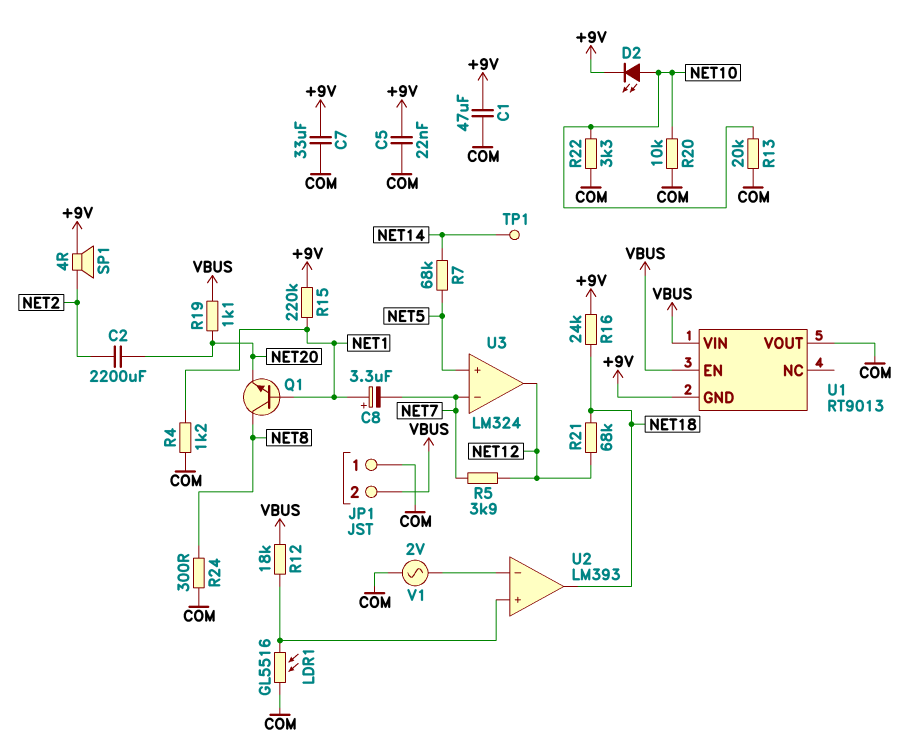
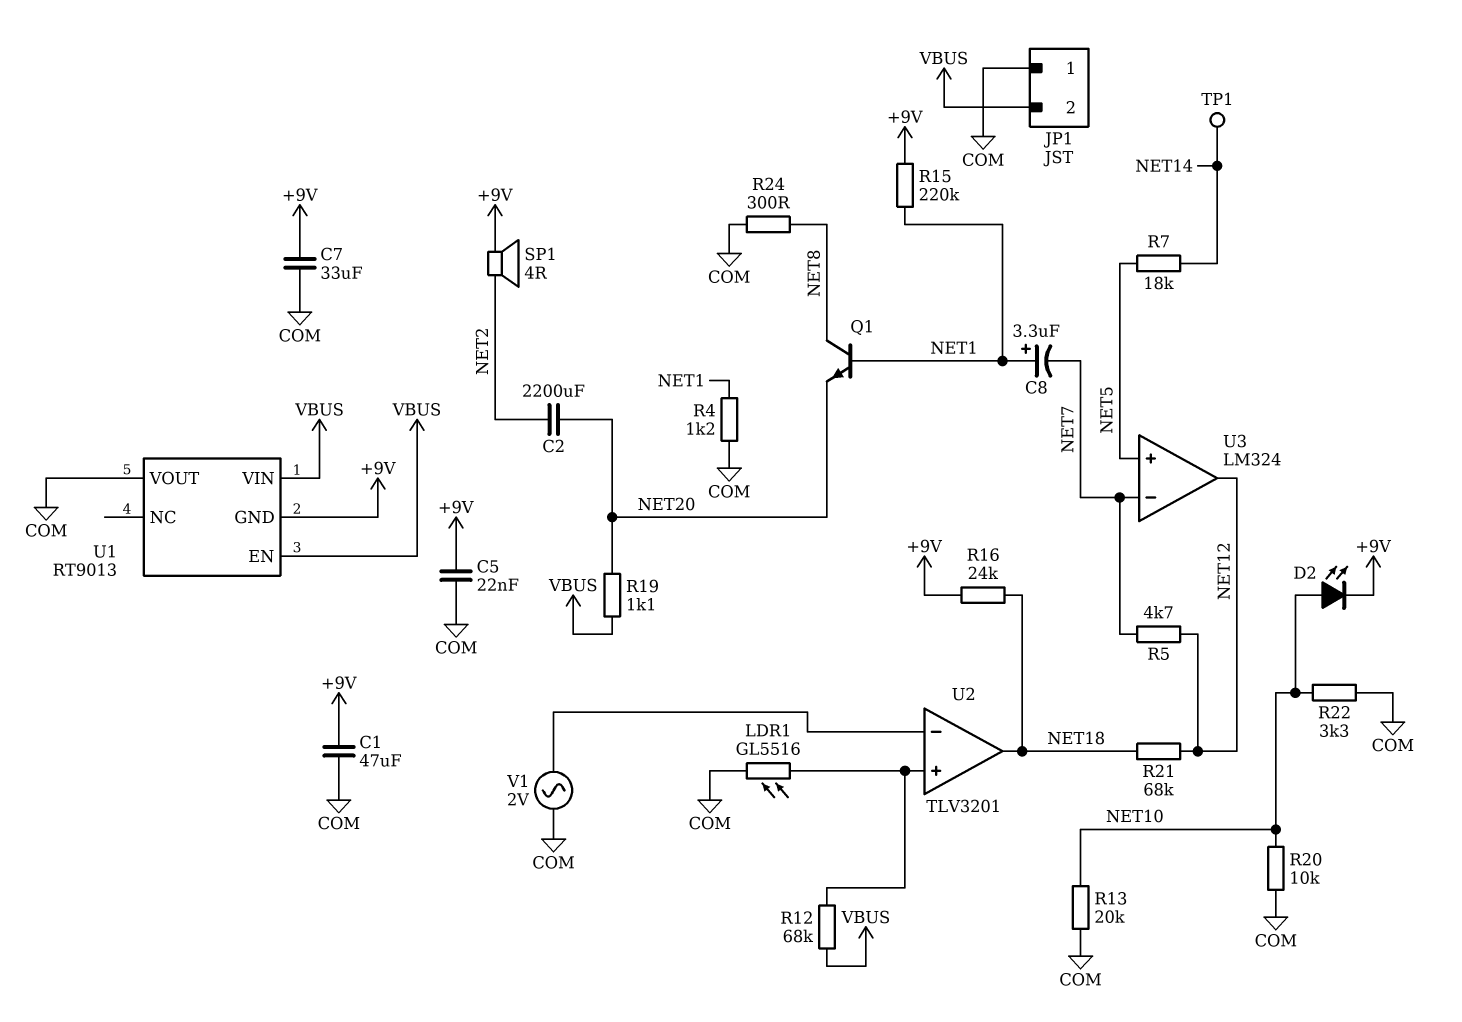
R5: 3.9k (NET7, NET12) -> 4.7k (NET7, NET12)
R7: 68k (NET5, NET14) -> 18k (NET5, NET14)
R12: 18k (U2/in+, VBUS) -> 68k (U2/in+, VBUS)
U2: LM393 -> TLV3201

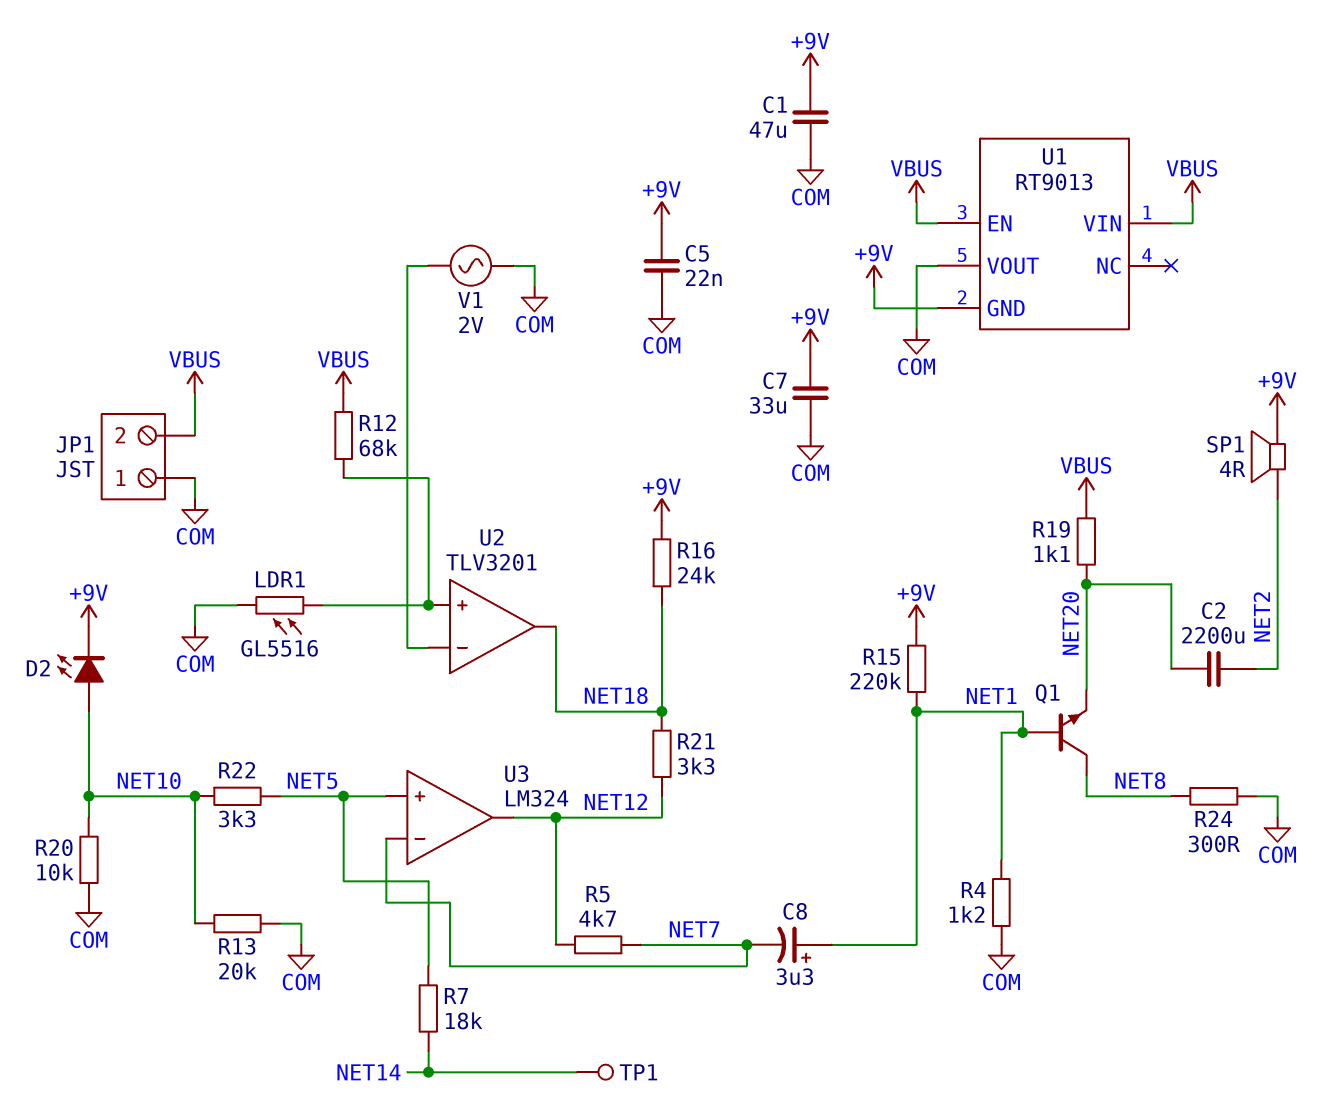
R21: 68k (NET12, NET18) -> 3.3k (NET12, NET18)
R22: 3.3k (COM, NET10) -> 3.3k (NET5, NET10)

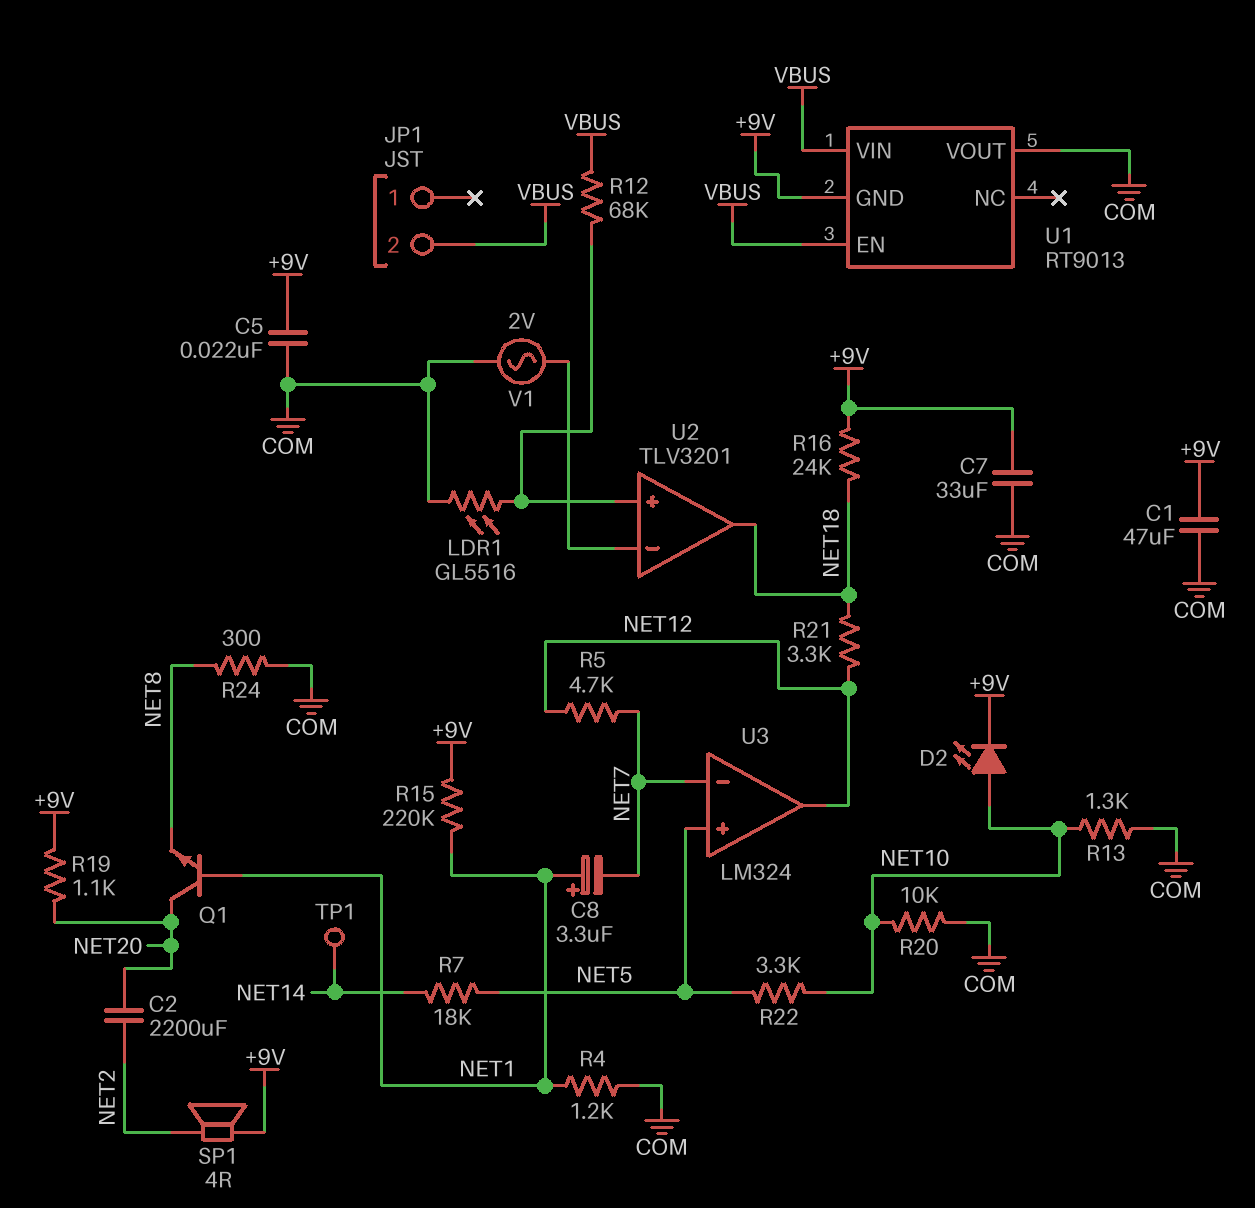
JP1 pin 1: COM -> none
Q1: NPN (B NET1, C NET8, E NET20) -> NPN (B NET1, C NET20, E NET8)
R13: 20k (COM, NET10) -> 1.3k (COM, NET10)
R19: 1.1k (NET20, VBUS) -> 1.1k (+9V, NET20)

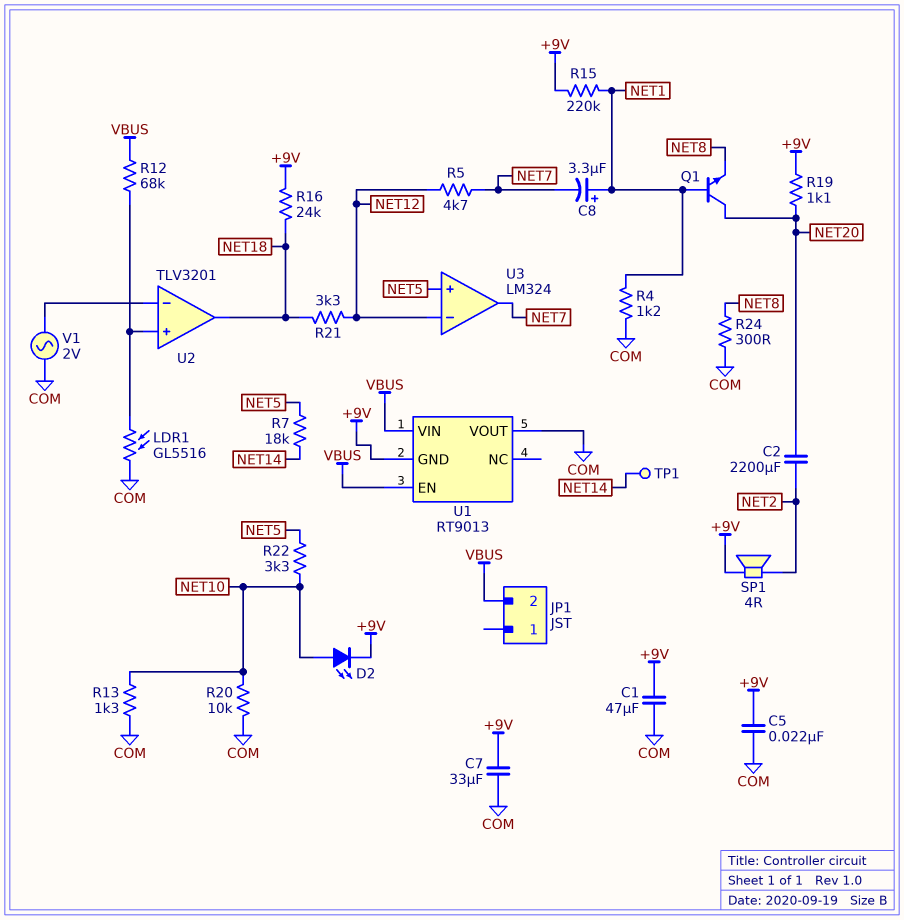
U3 pin in-: NET7 -> NET12
U3 pin out: NET12 -> NET7

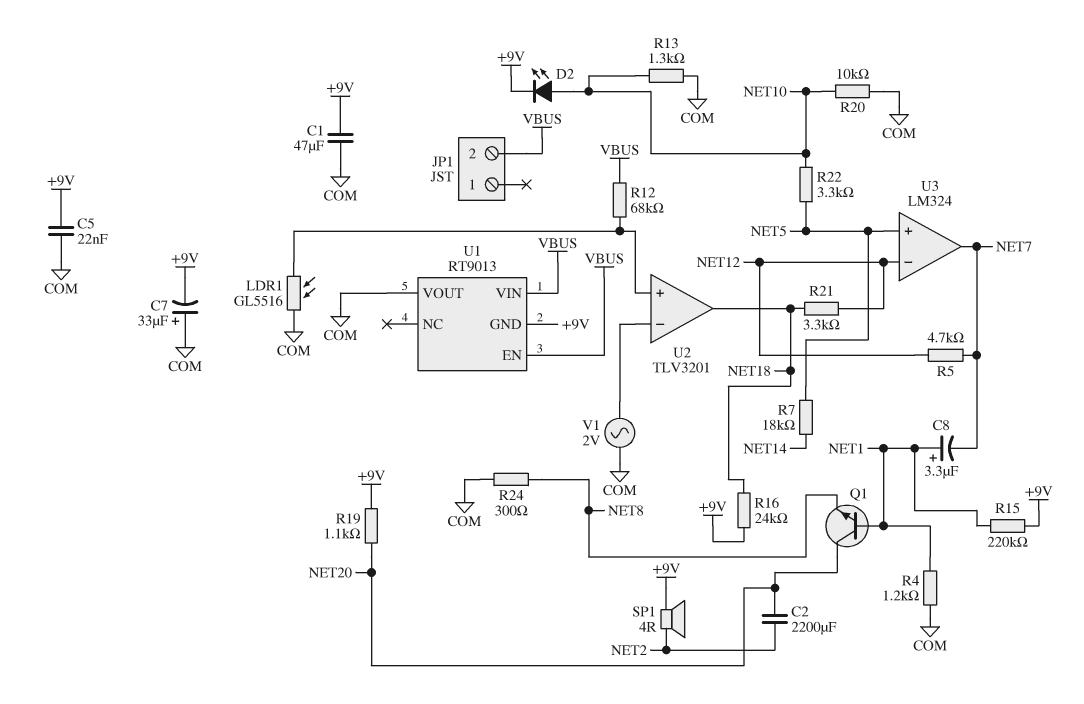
C7: 33uF (+9V, COM) -> 33uF (plus COM, minus +9V)
TP1: test point (NET14) -> none

